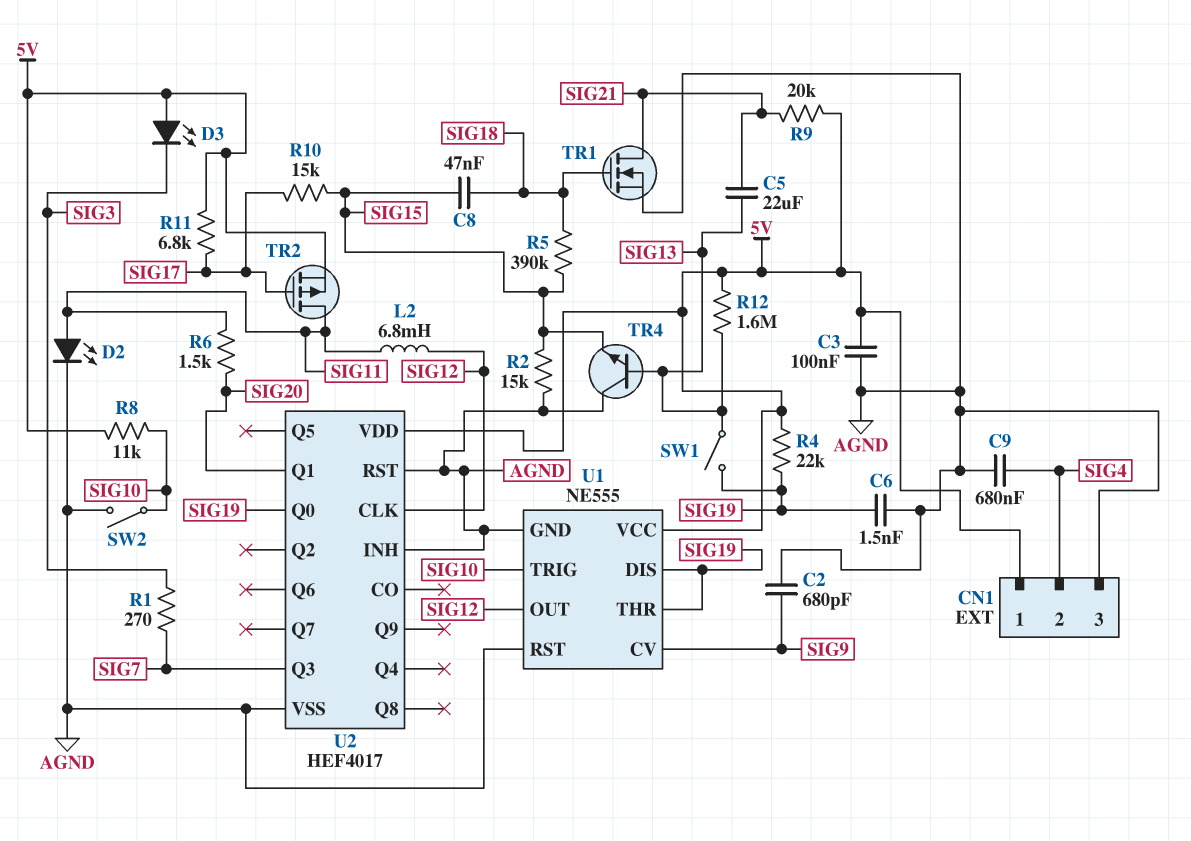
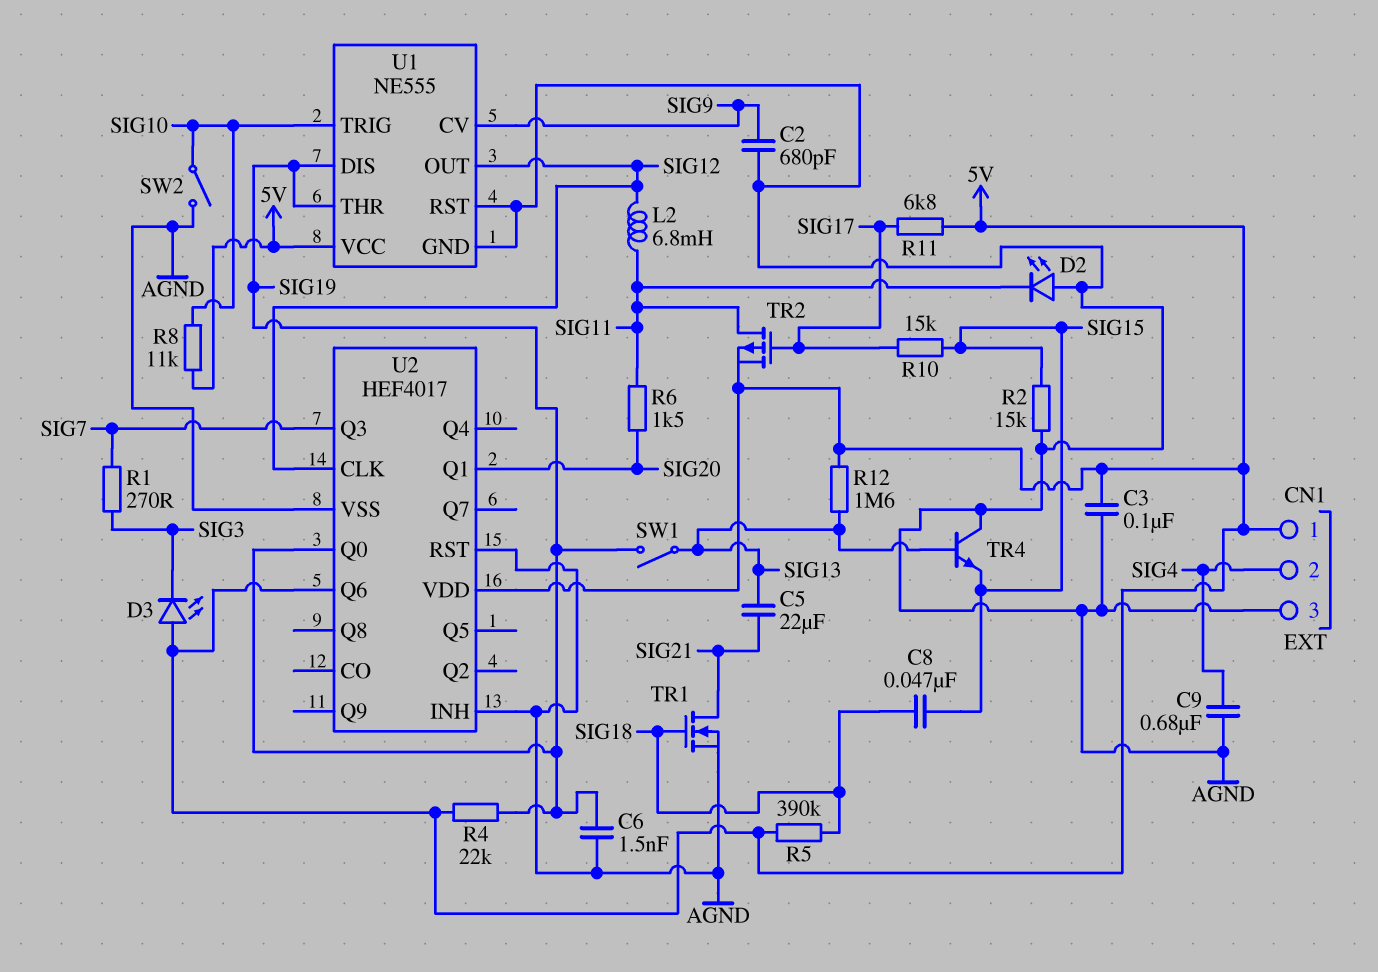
D2: LED (A SIG11, K AGND) -> LED (A AGND, K SIG11)
R5: 390k (SIG15, SIG18) -> 390k (5V, SIG18)
R9: 20k (5V, SIG21) -> none
U2 pin Q6: none -> 5V

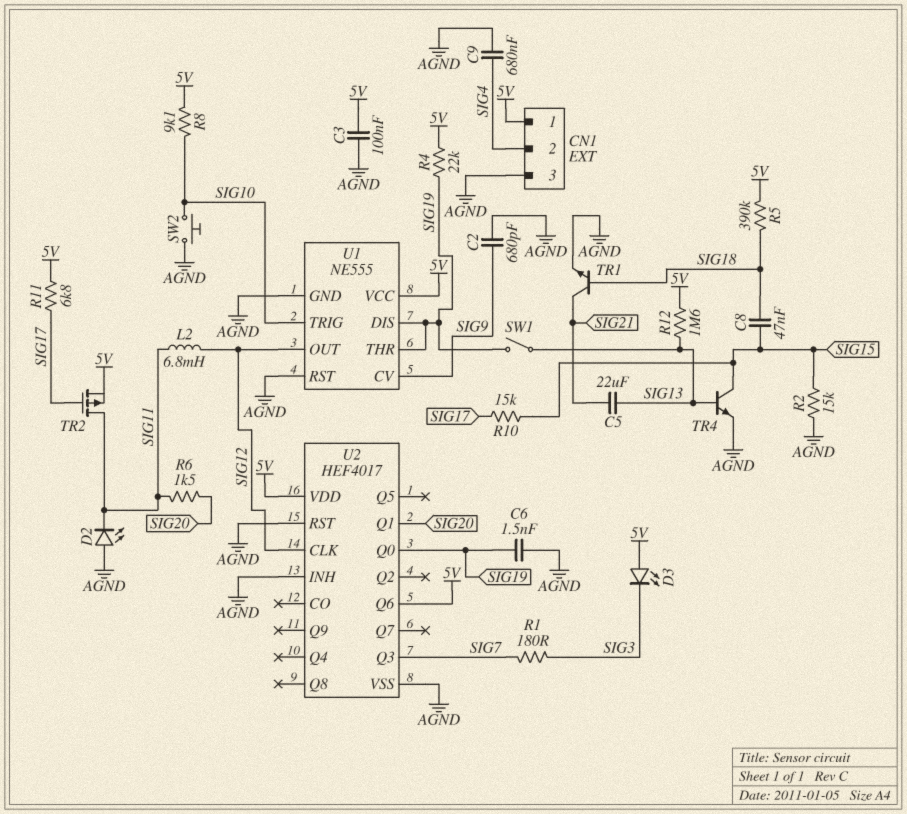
R1: 270 (SIG3, SIG7) -> 180 (SIG3, SIG7)
R8: 11k (5V, SIG10) -> 9.1k (5V, SIG10)
SW2: switch (AGND, SIG10) -> button (AGND, SIG10)
TR1: NMOS (G SIG18, D SIG21, S AGND) -> NPN (B SIG18, C SIG21, E AGND)
TR4: NPN (B SIG13, C AGND, E SIG15) -> NPN (B SIG13, C SIG15, E AGND)

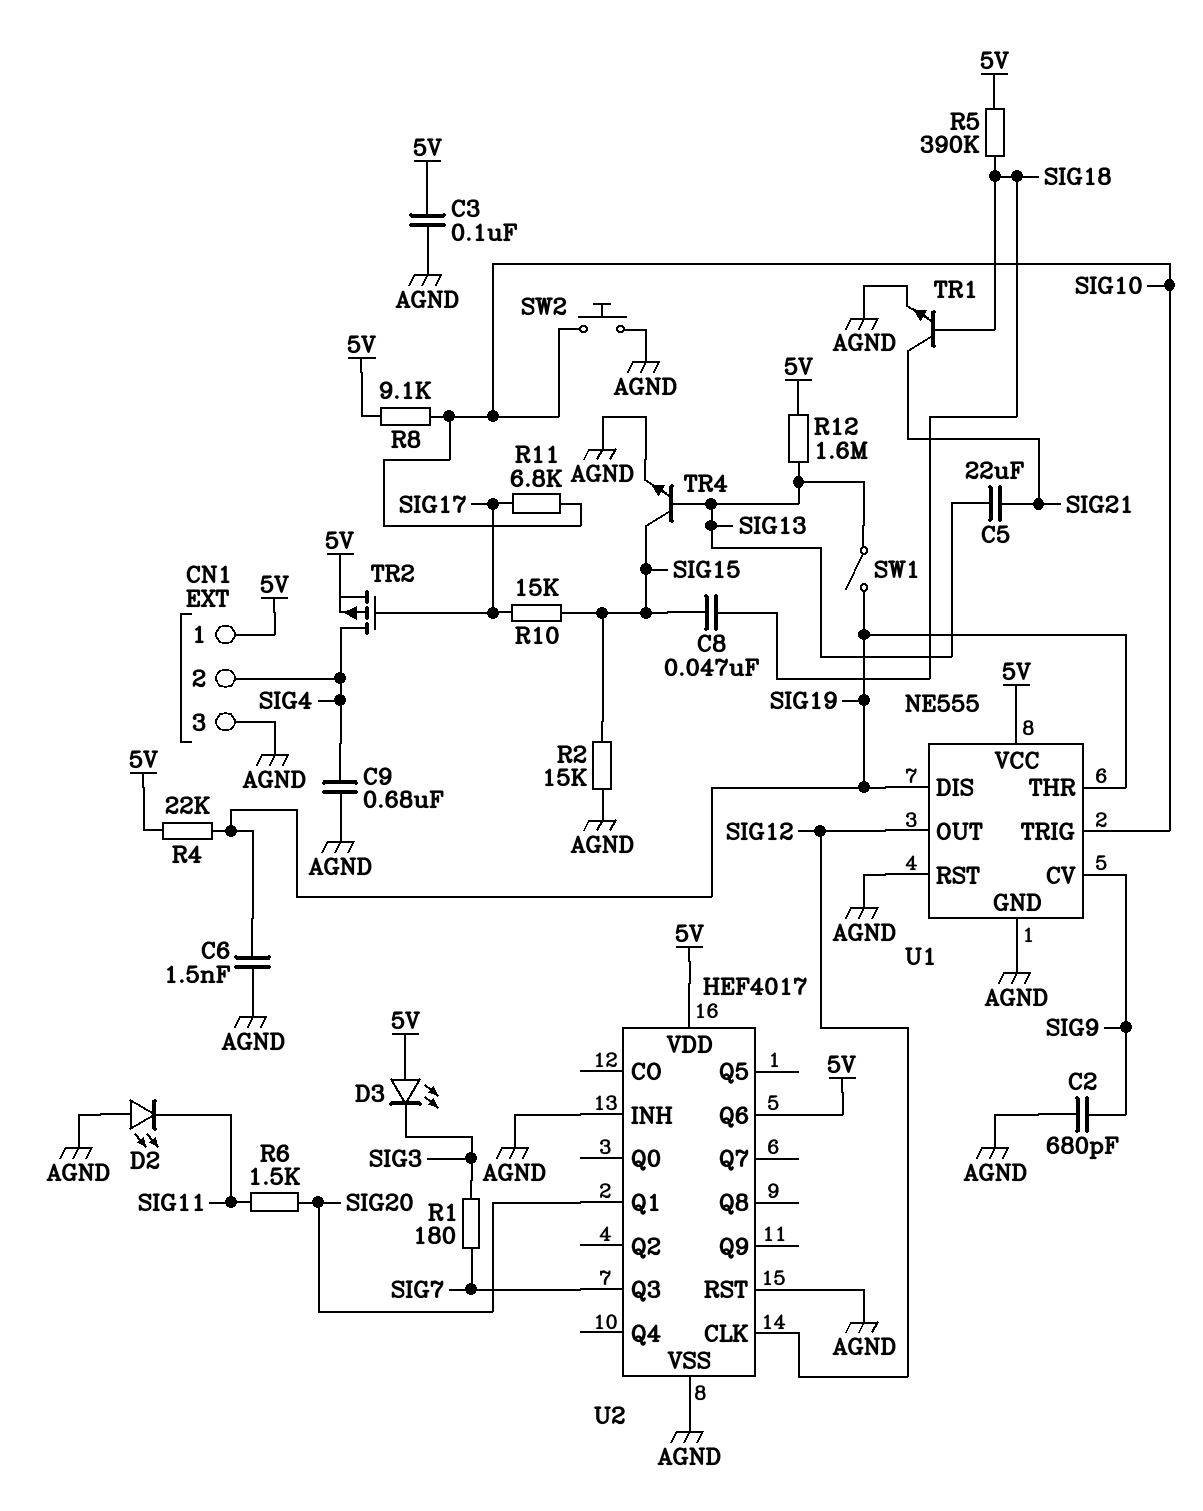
L2: 6.8mH (SIG11, SIG12) -> none
R11: 6.8k (5V, SIG17) -> 6.8k (SIG10, SIG17)
TR2: PMOS (G SIG17, D SIG11, S 5V) -> PMOS (G SIG17, D SIG4, S 5V)
U2 pin Q0: SIG19 -> none

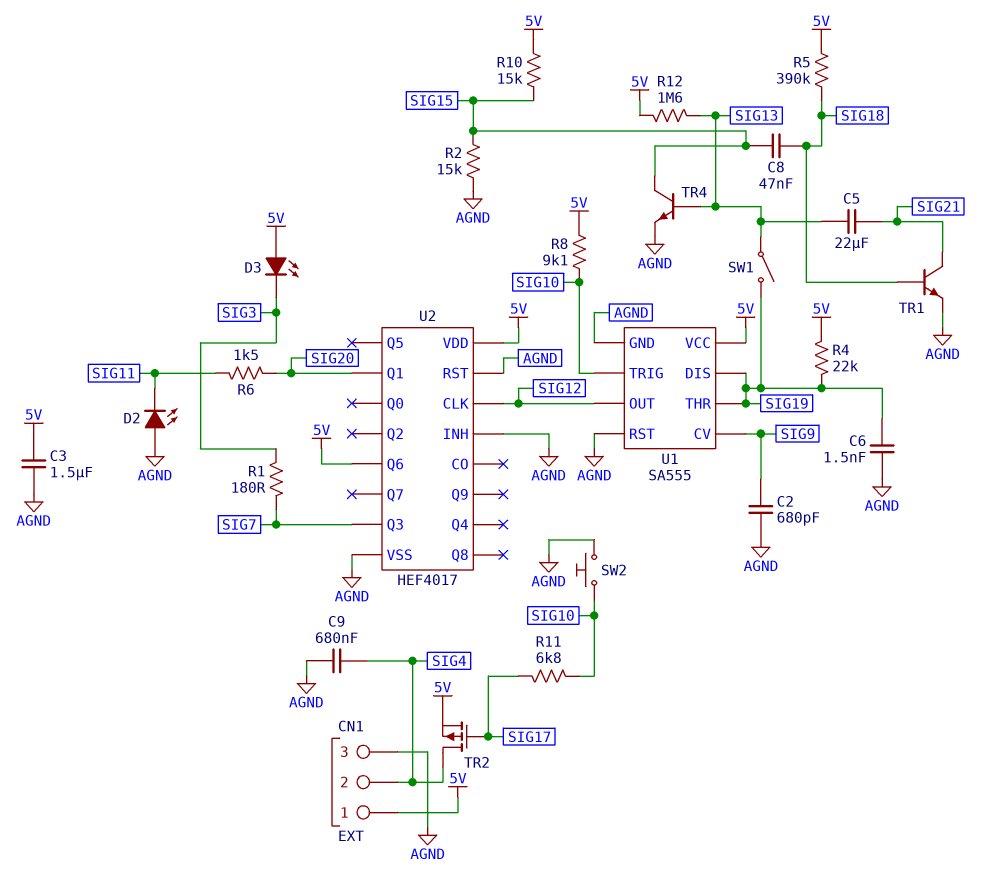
C3: 100nF (5V, AGND) -> 1.5uF (5V, AGND)
R10: 15k (SIG15, SIG17) -> 15k (5V, SIG15)
U1: NE555 -> SA555

